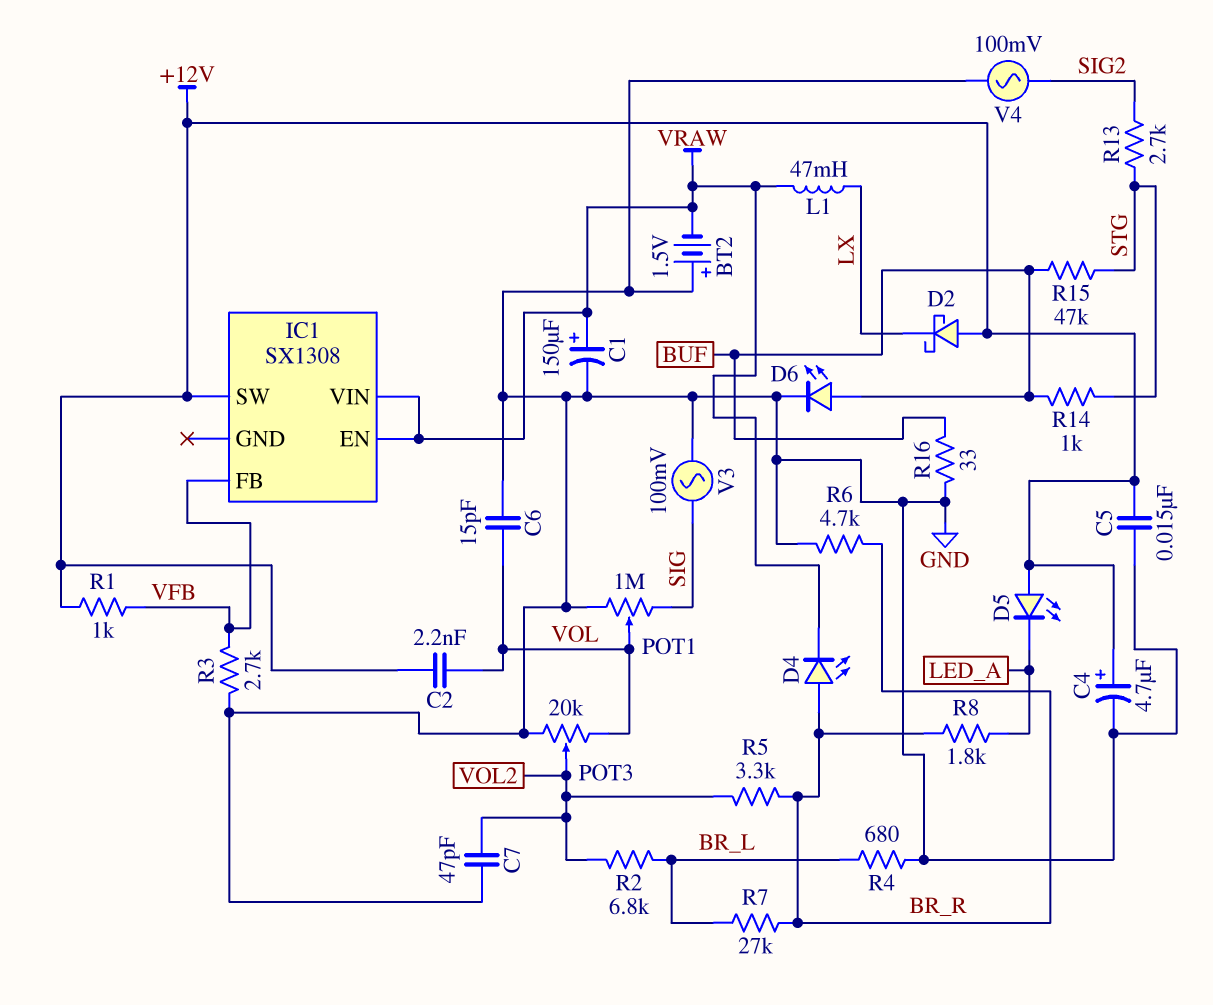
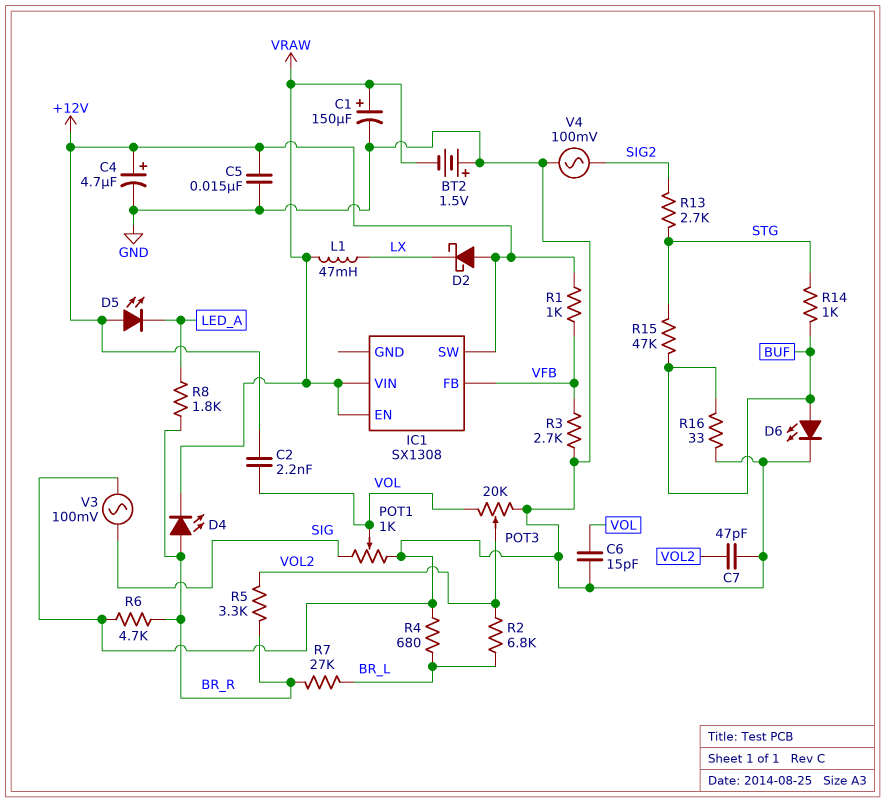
POT1: 1M (GND, SIG, wiper VOL) -> 1k (GND, SIG, wiper VOL)

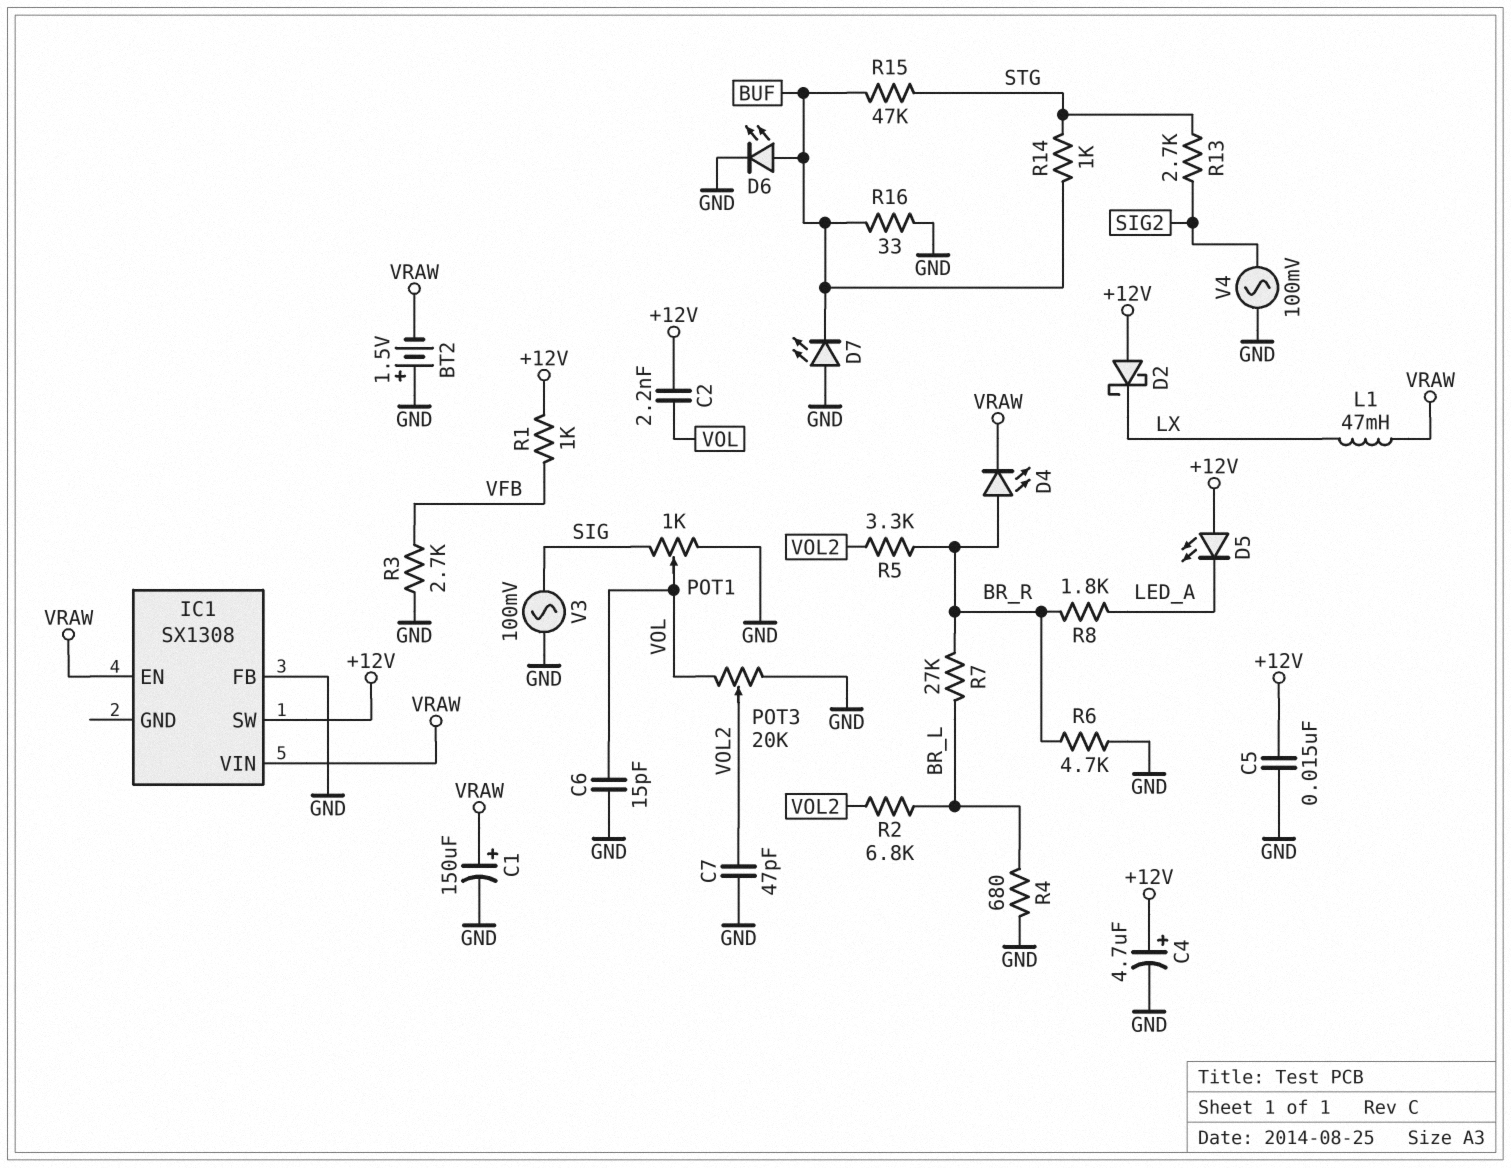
D7: none -> LED (A GND, K BUF)
IC1 pin FB: VFB -> GND

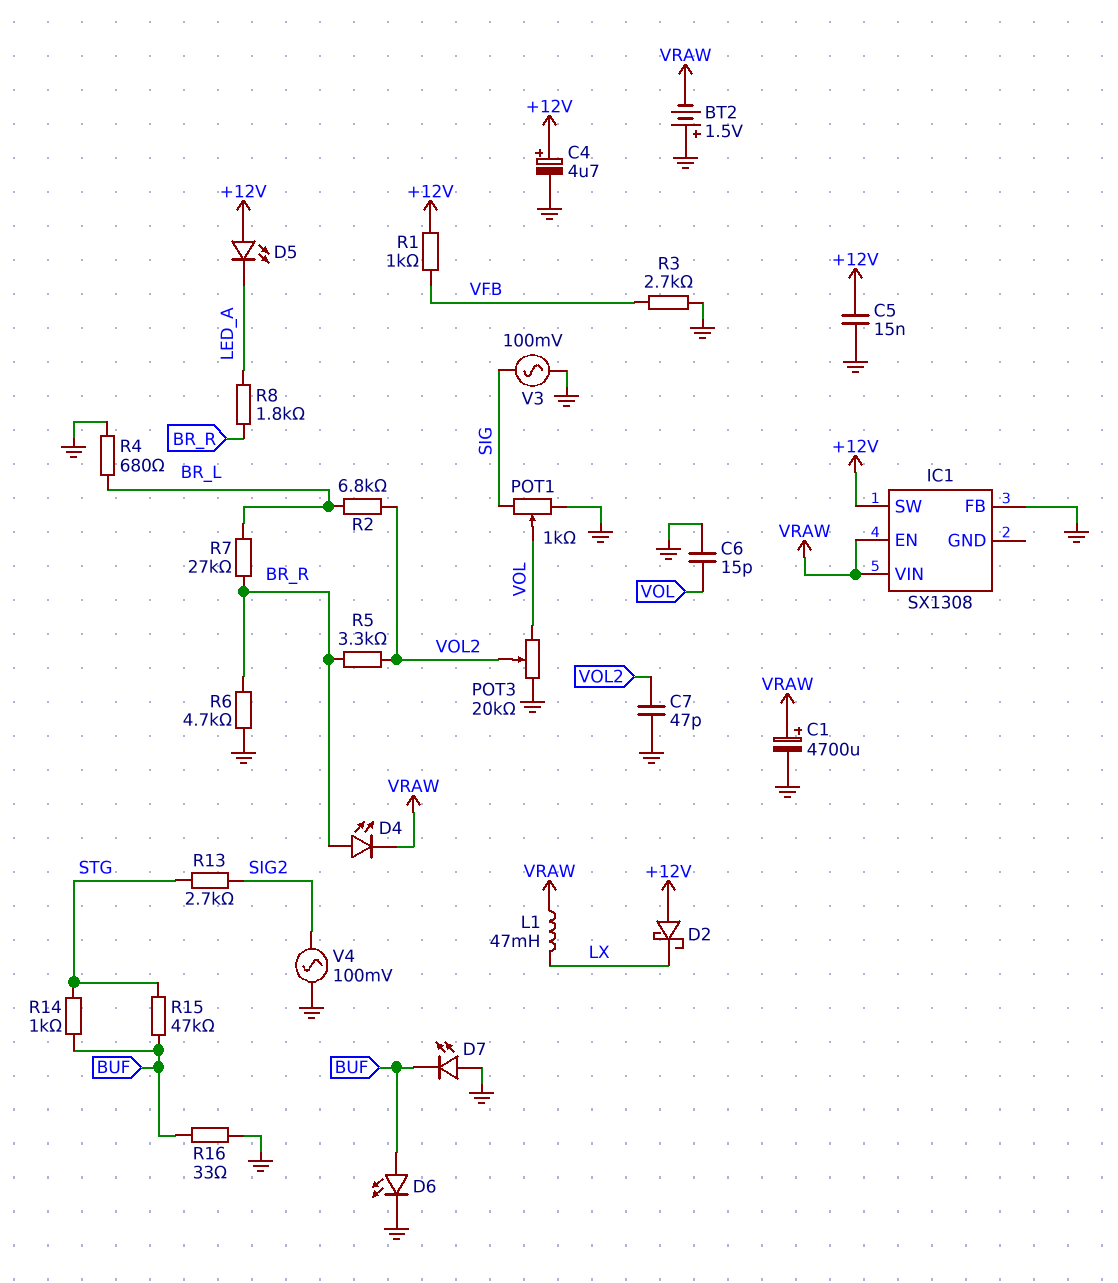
C1: 150uF (plus VRAW, minus GND) -> 4700uF (plus VRAW, minus GND)
C2: 2.2nF (+12V, VOL) -> none

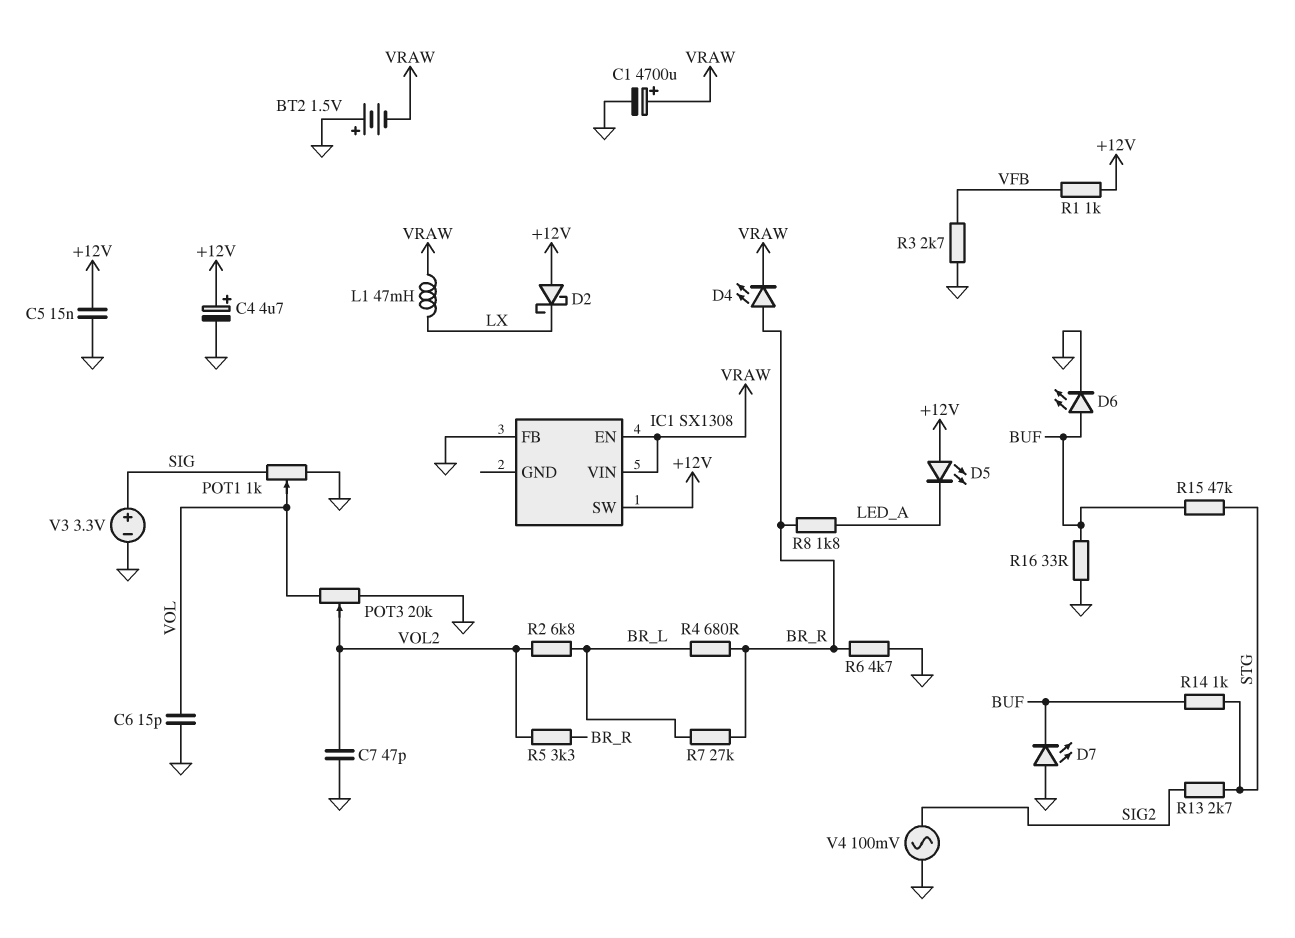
R4: 680 (BR_L, GND) -> 680 (BR_L, BR_R)
V3: AC 100mV (GND, SIG) -> 3.3V (plus SIG, minus GND)

